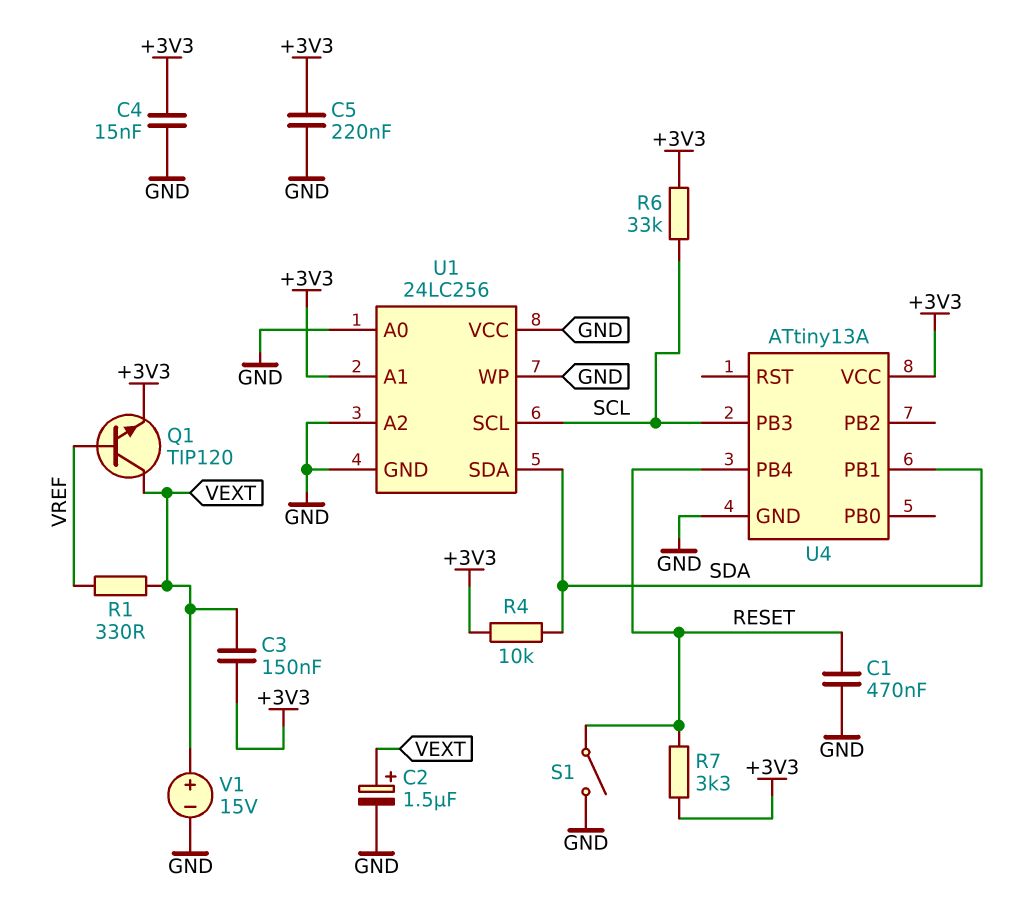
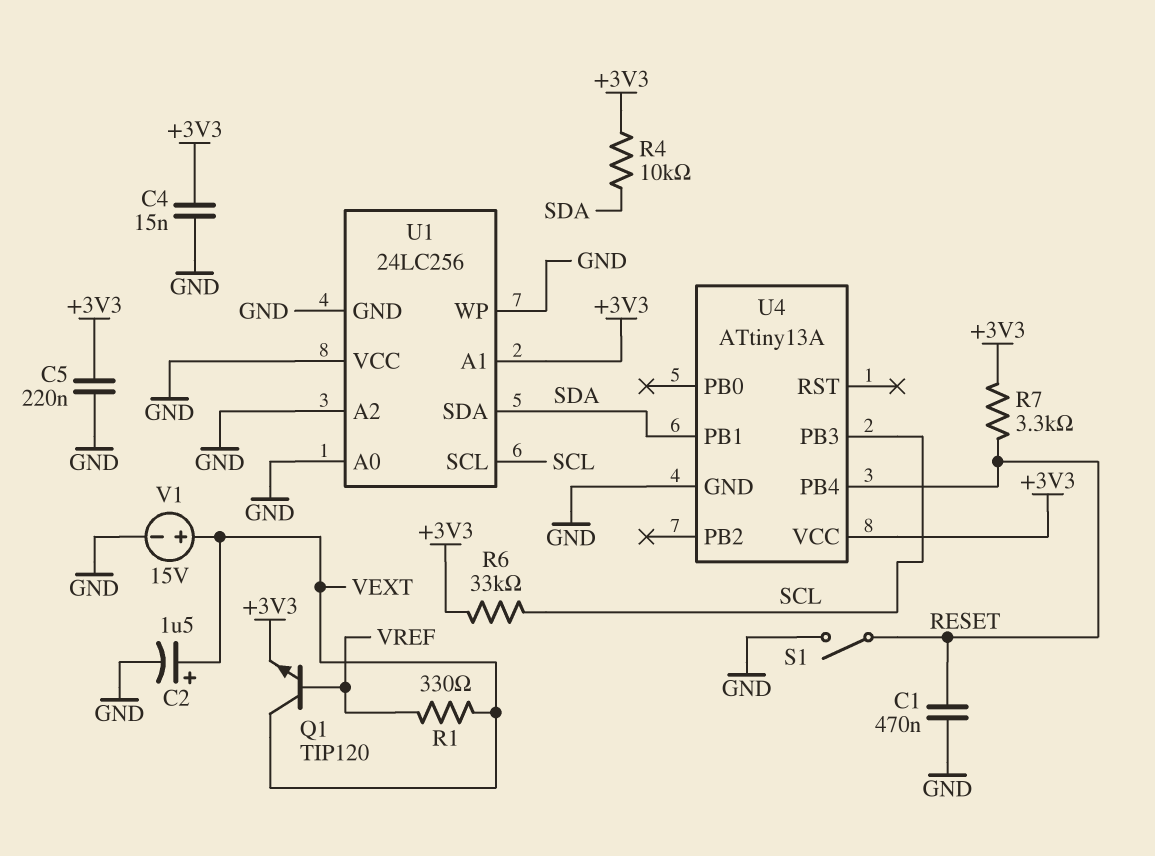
C3: 150nF (+3V3, VEXT) -> none

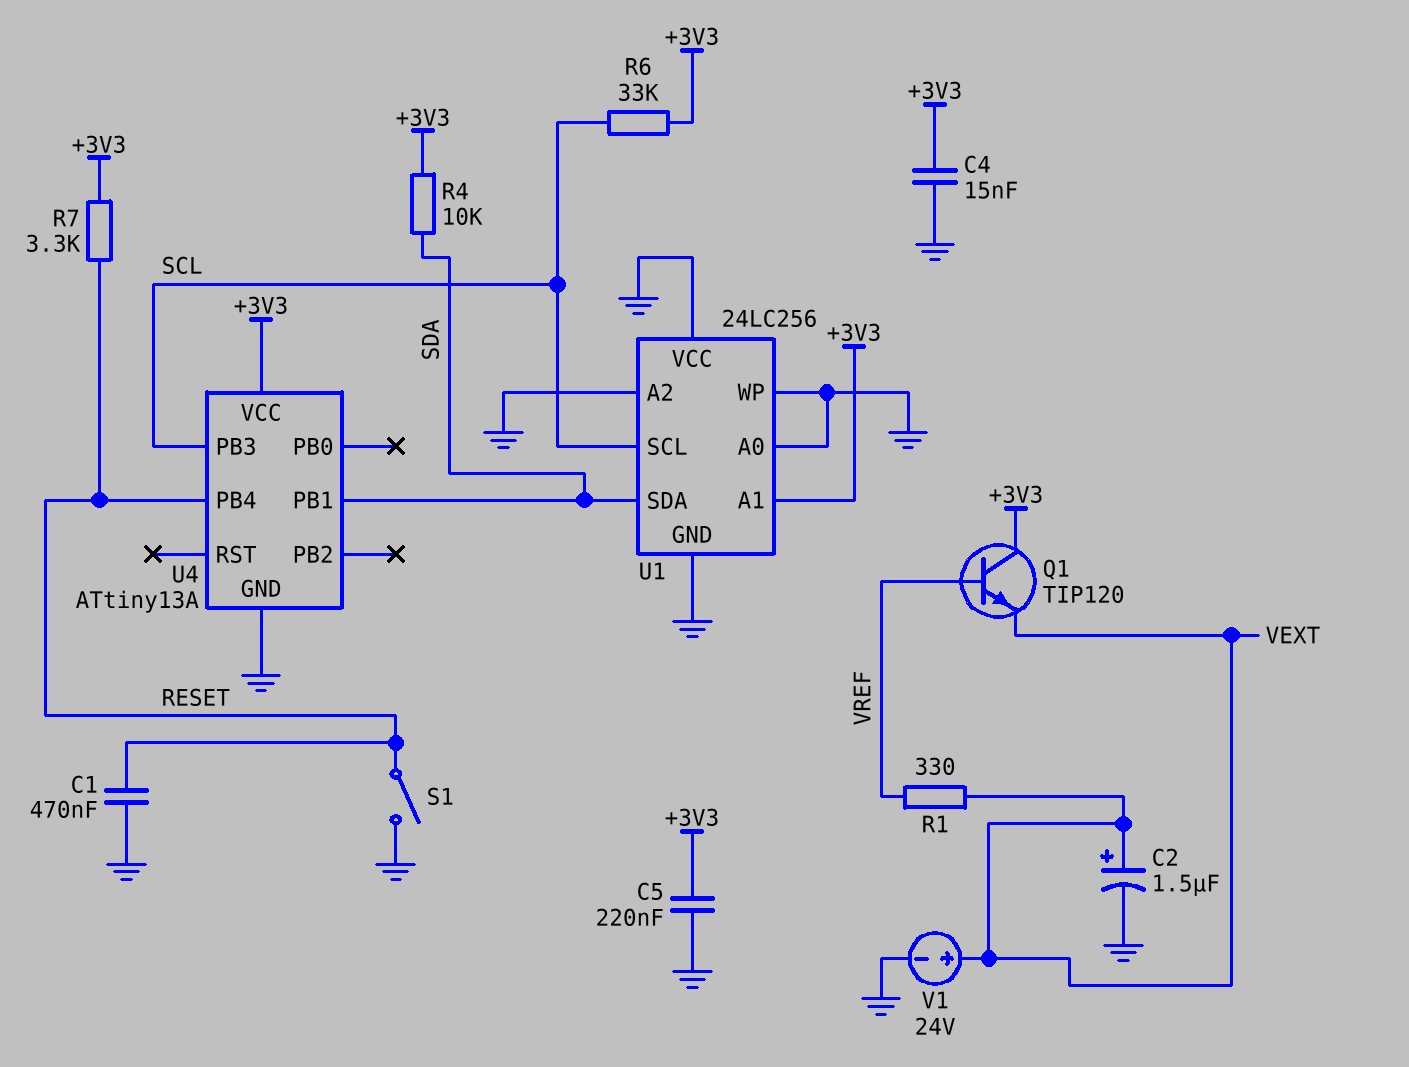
Q1: NPN TIP120 (B VREF, C VEXT, E +3V3) -> NPN TIP120 (B VREF, C +3V3, E VEXT)
V1: 15V (plus VEXT, minus GND) -> 24V (plus VEXT, minus GND)

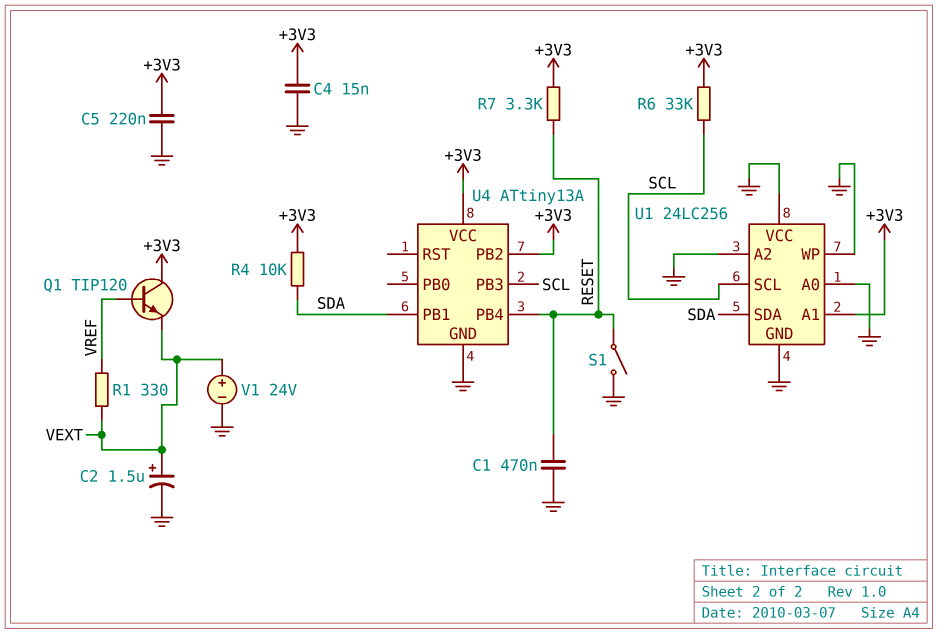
U4 pin PB2: none -> +3V3

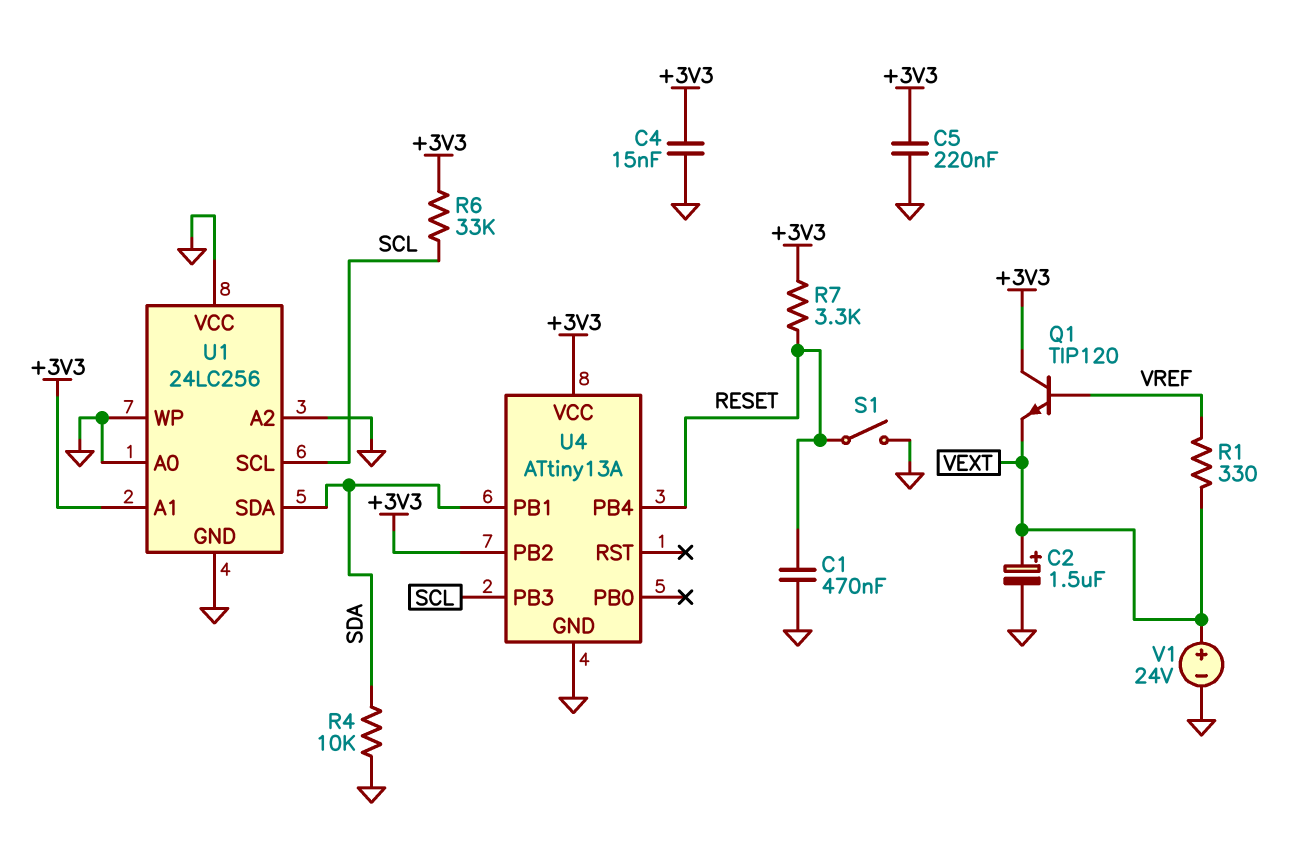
R4: 10k (+3V3, SDA) -> 10k (GND, SDA)

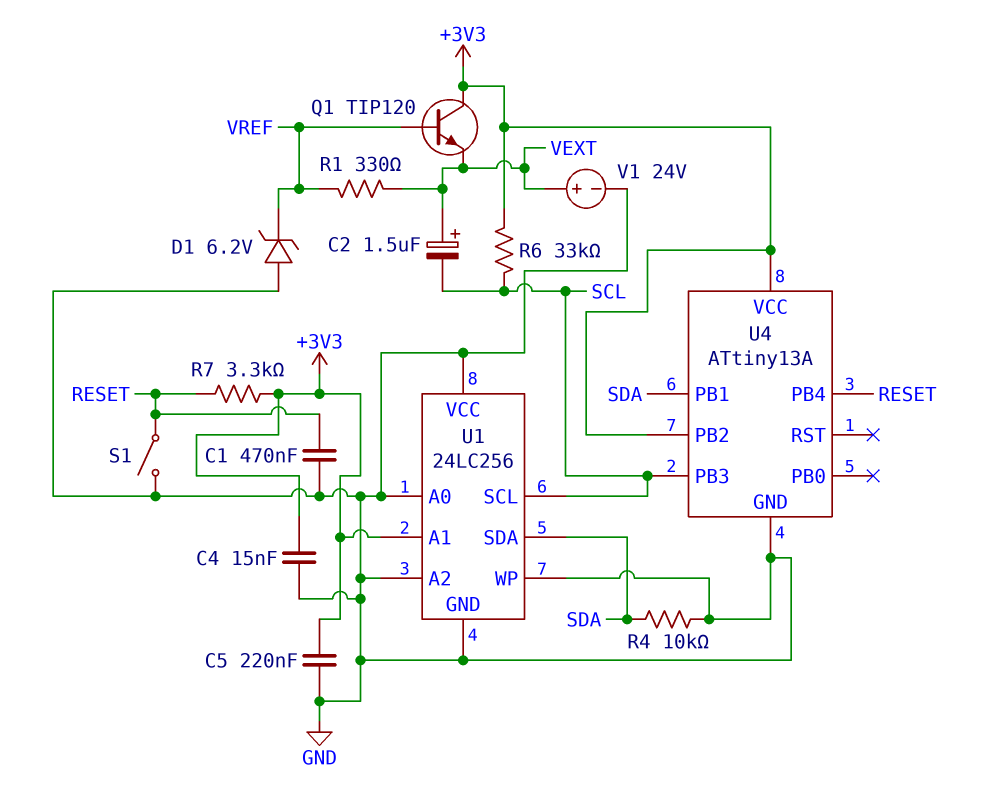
C2: 1.5uF (plus VEXT, minus GND) -> 1.5uF (plus VEXT, minus SCL)
D1: none -> zener 6.2V (A GND, K VREF)

